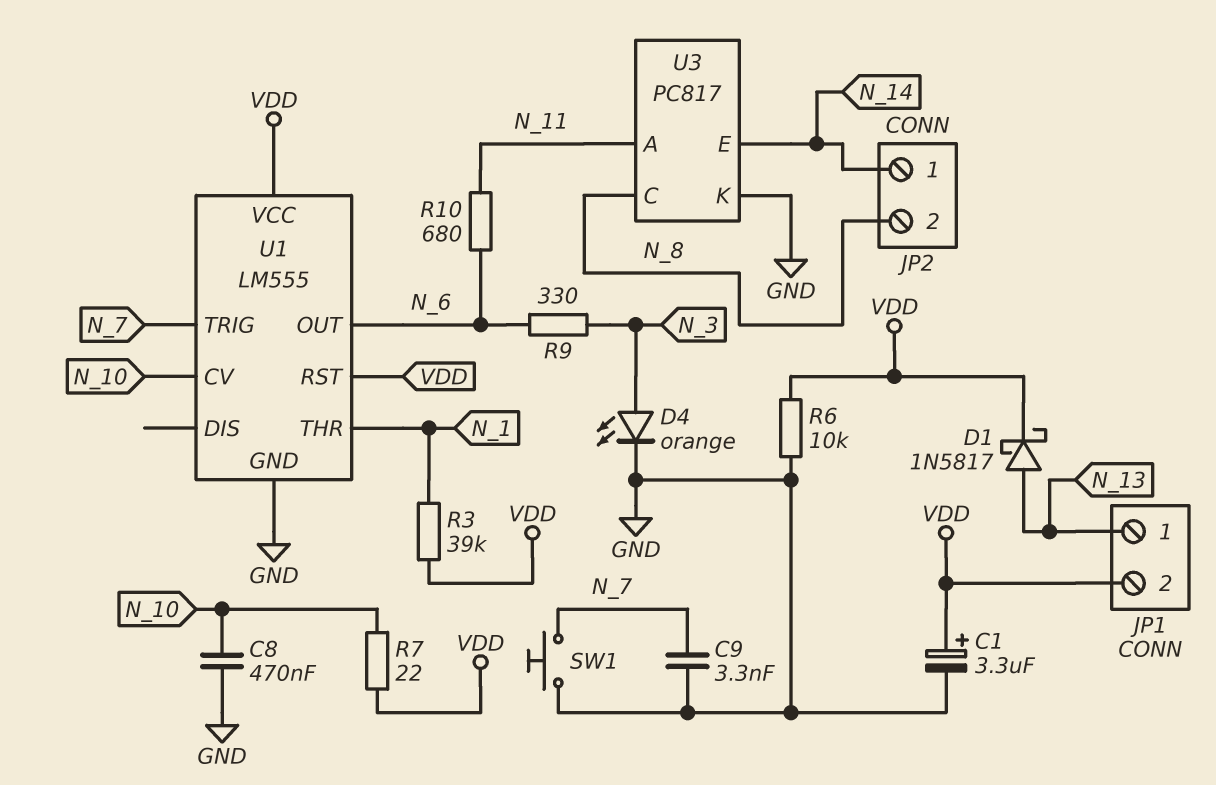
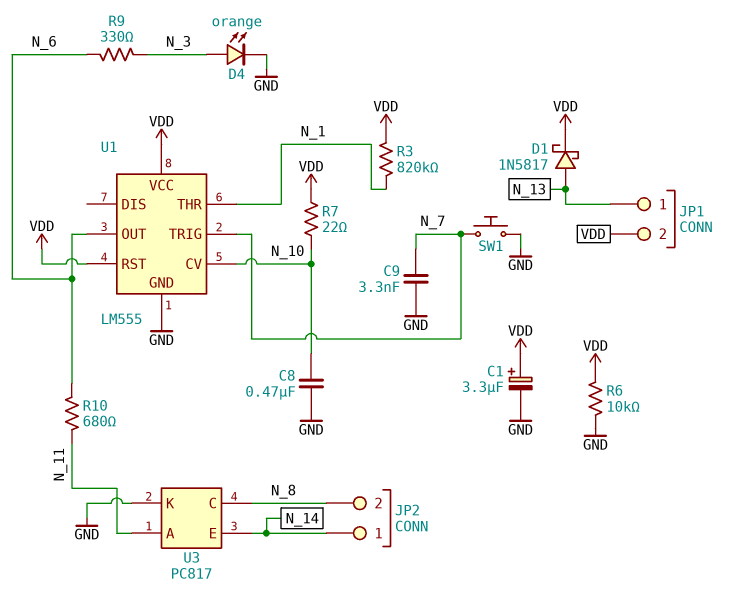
R3: 39k (N_1, VDD) -> 820k (N_1, VDD)

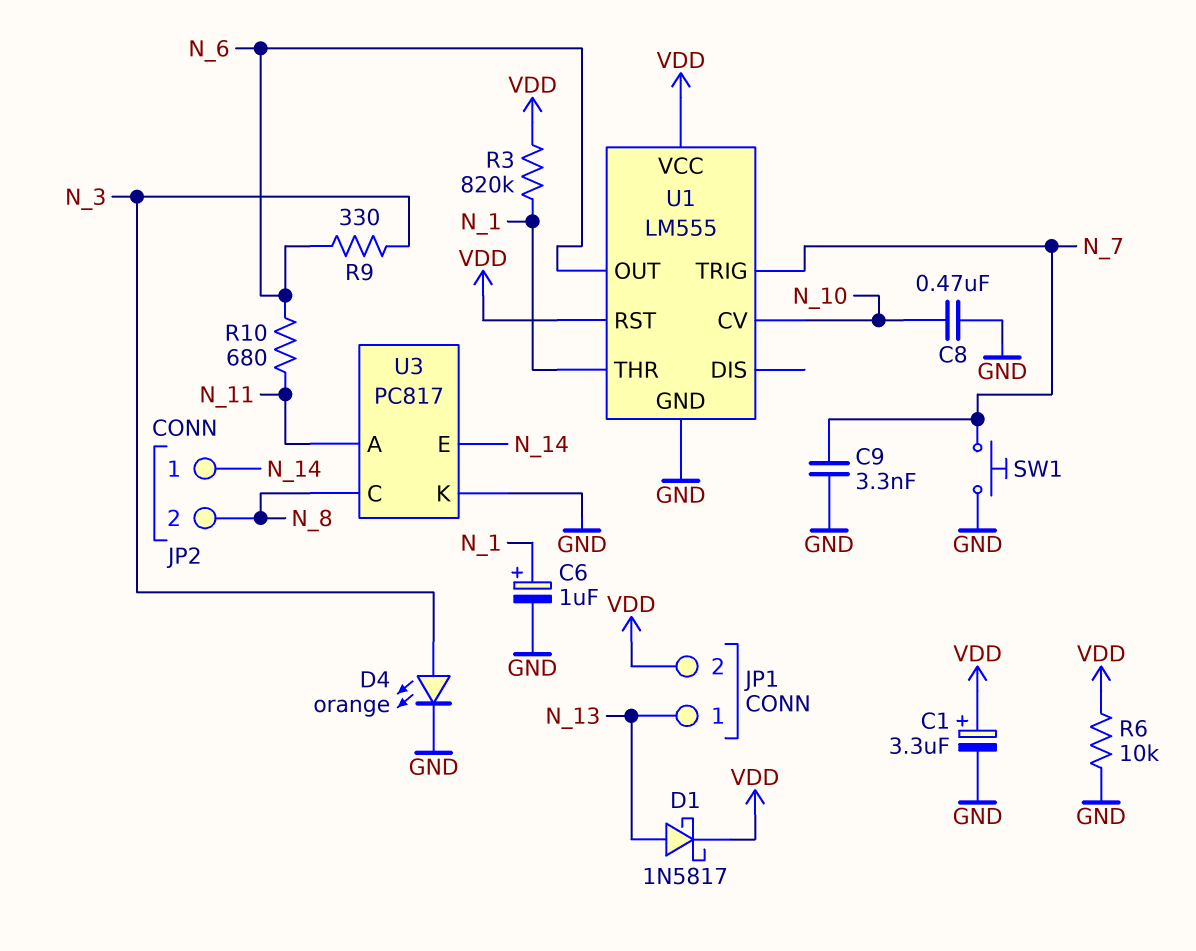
C6: none -> 1uF (plus N_1, minus GND)
R7: 22 (N_10, VDD) -> none

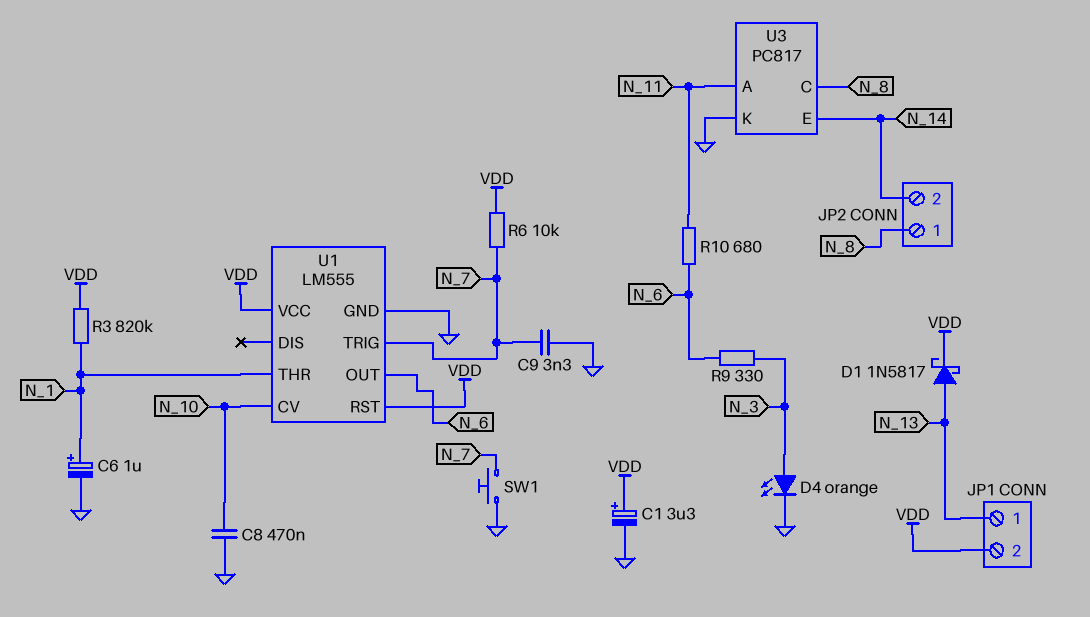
JP2 pin 1: N_14 -> N_8
JP2 pin 2: N_8 -> N_14
R6: 10k (GND, VDD) -> 10k (N_7, VDD)

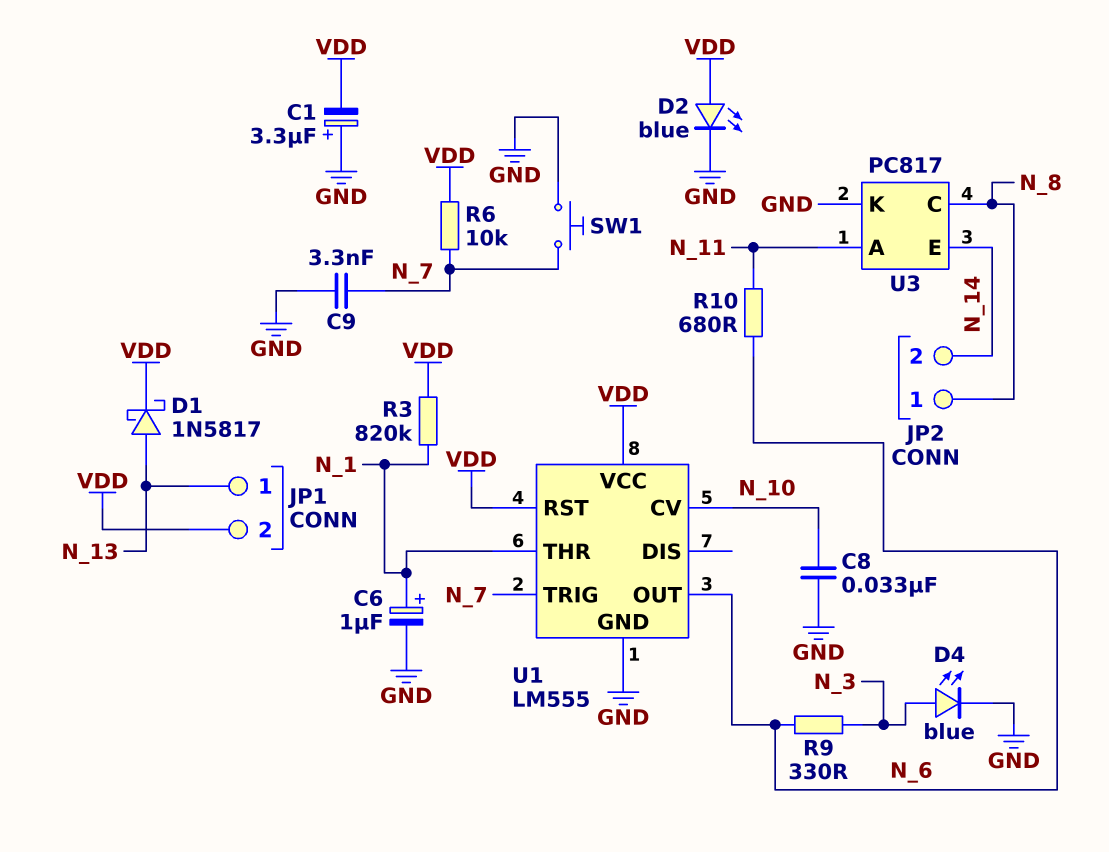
C1: 3.3uF (plus VDD, minus GND) -> 3.3uF (plus GND, minus VDD)
C8: 470nF (GND, N_10) -> 33nF (GND, N_10)
D2: none -> LED blue (A VDD, K GND)
D4: LED orange (A N_3, K GND) -> LED blue (A N_3, K GND)

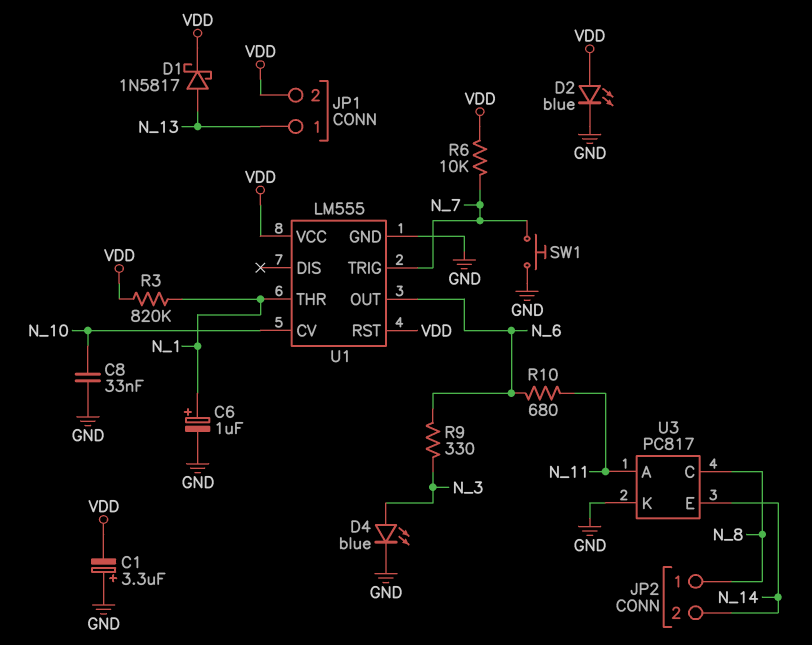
C9: 3.3nF (GND, N_7) -> none

